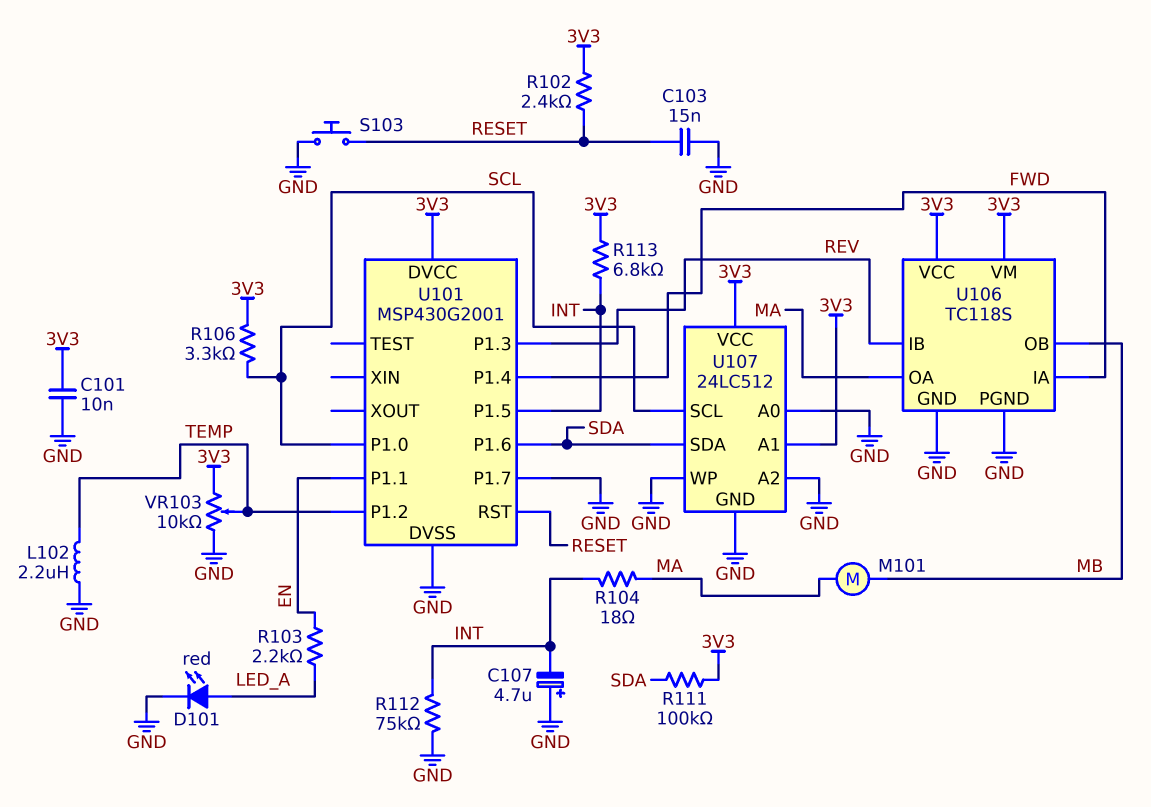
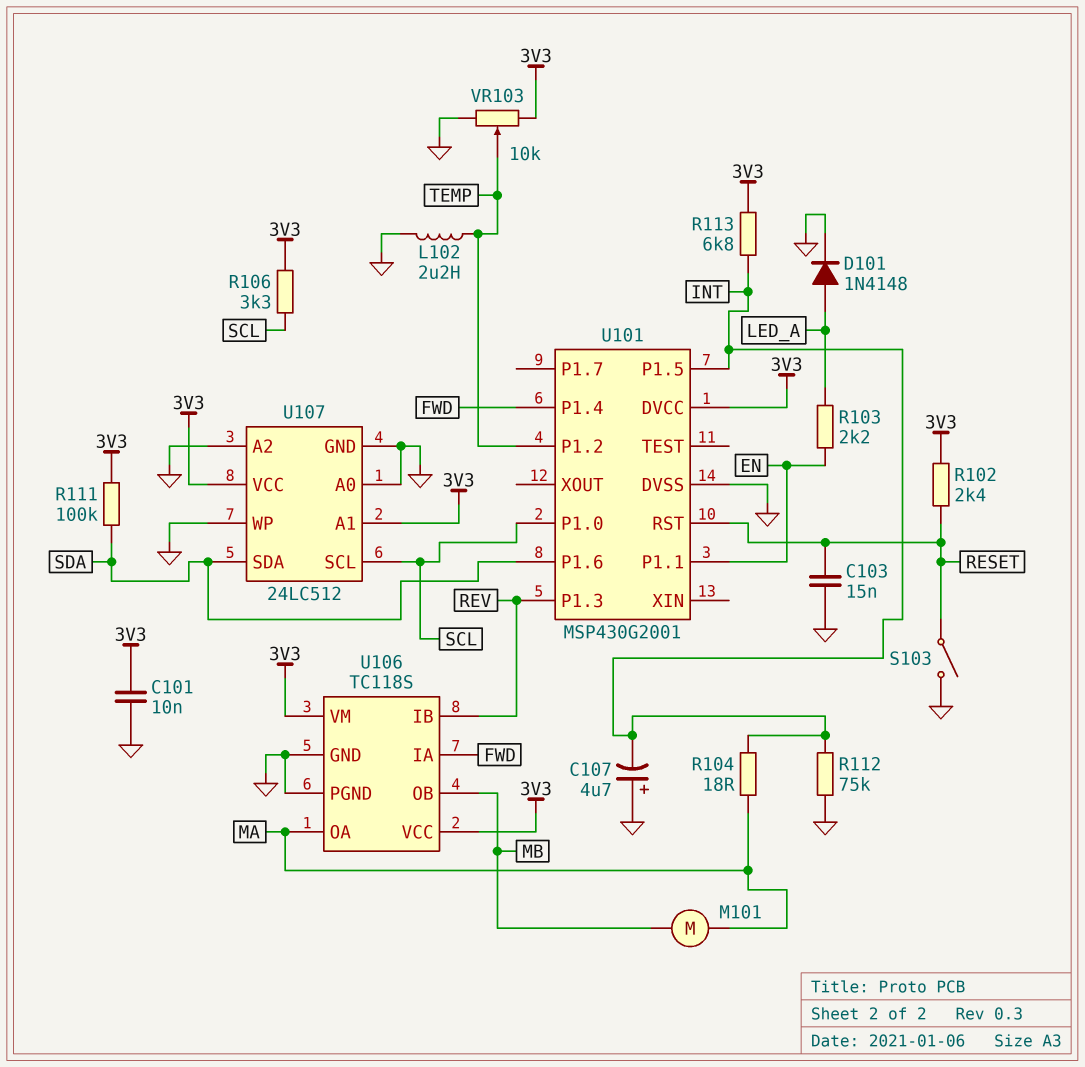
D101: LED red (A LED_A, K GND) -> diode 1N4148 (A LED_A, K GND)
S103: button (GND, RESET) -> switch (GND, RESET)
U101 pin P1.7: GND -> none

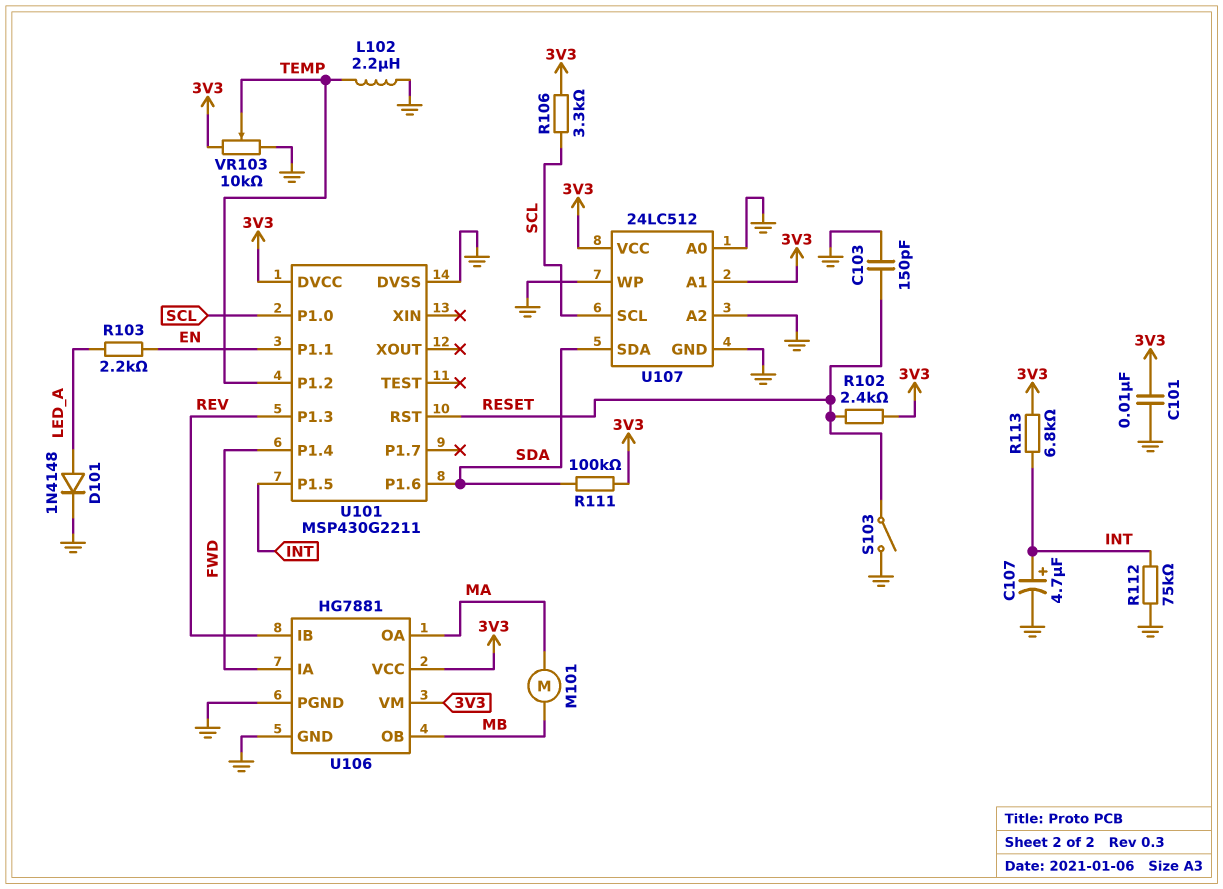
C103: 15nF (GND, RESET) -> 150pF (GND, RESET)
C107: 4.7uF (plus GND, minus INT) -> 4.7uF (plus INT, minus GND)
R104: 18 (INT, MA) -> none
U101: MSP430G2001 -> MSP430G2211
U106: TC118S -> HG7881

